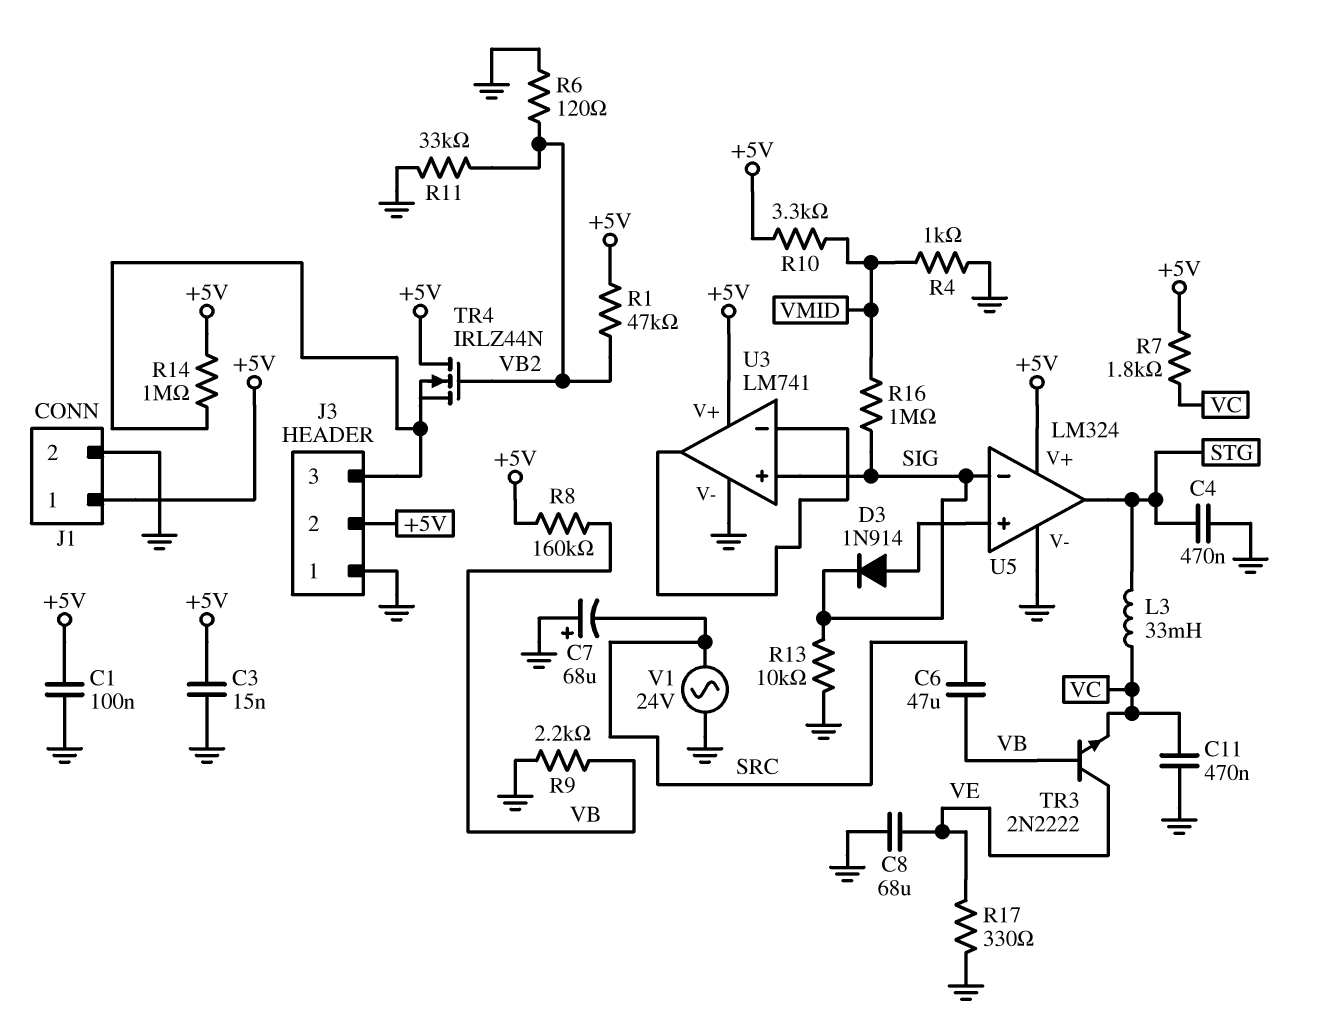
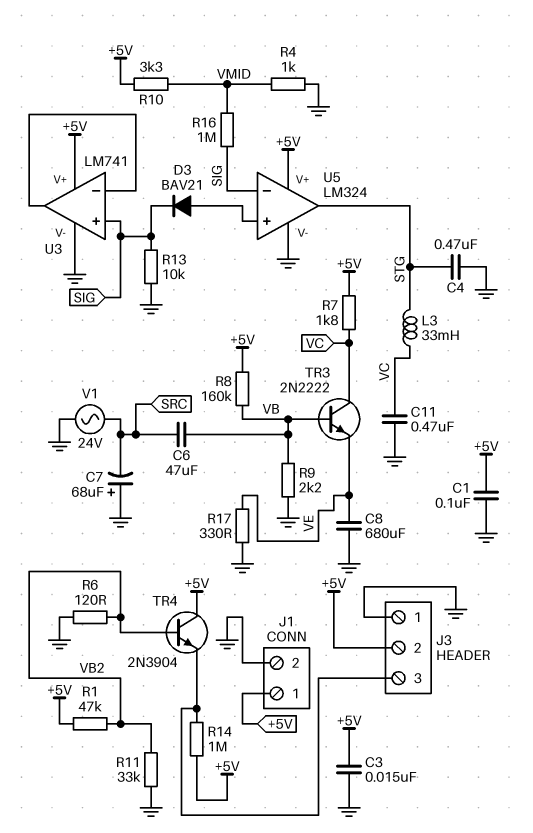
C8: 68uF (GND, VE) -> 680uF (GND, VE)
D3: diode 1N914 (A U5/in+, K SIG) -> diode BAV21 (A U5/in+, K SIG)
TR3: NPN 2N2222 (B VB, C VE, E VC) -> NPN 2N2222 (B VB, C VC, E VE)
TR4: NMOS IRLZ44N (G VB2, D +5V, S J3/3) -> NPN 2N3904 (B VB2, C +5V, E J3/3)

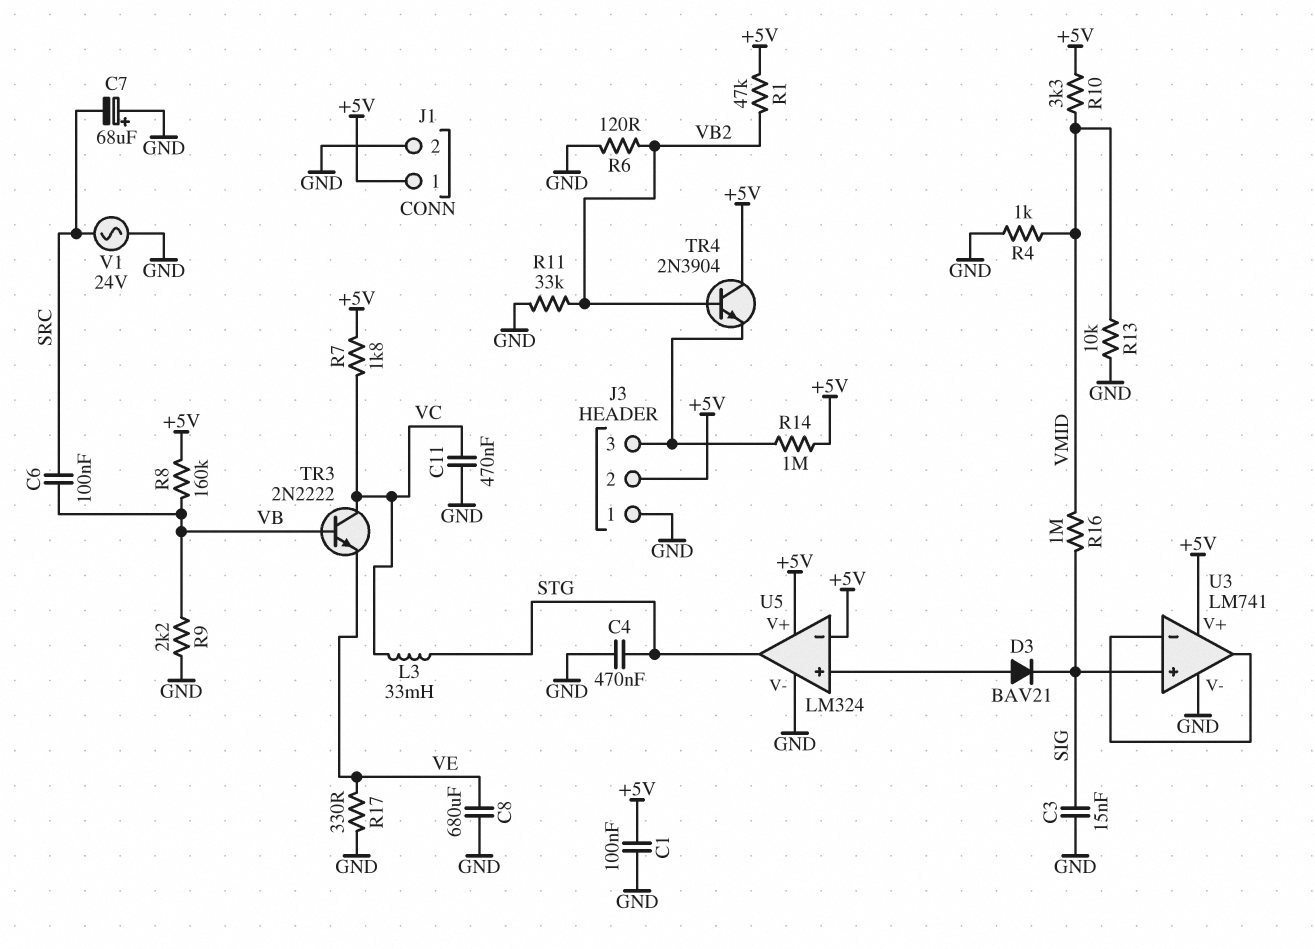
C3: 15nF (+5V, GND) -> 15nF (GND, SIG)
C6: 47uF (SRC, VB) -> 100nF (SRC, VB)
R13: 10k (GND, SIG) -> 10k (GND, VMID)
U5 pin in-: SIG -> +5V

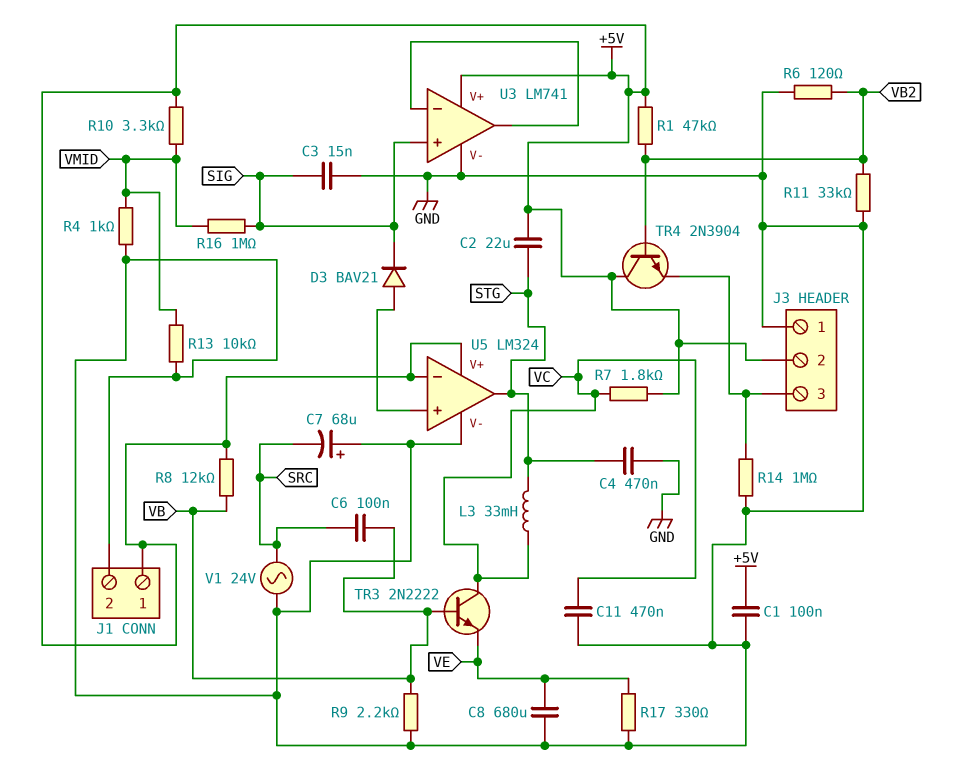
C2: none -> 22uF (+5V, STG)
R8: 160k (+5V, VB) -> 12k (+5V, VB)
R14: 1M (+5V, J3/3) -> 1M (GND, J3/3)

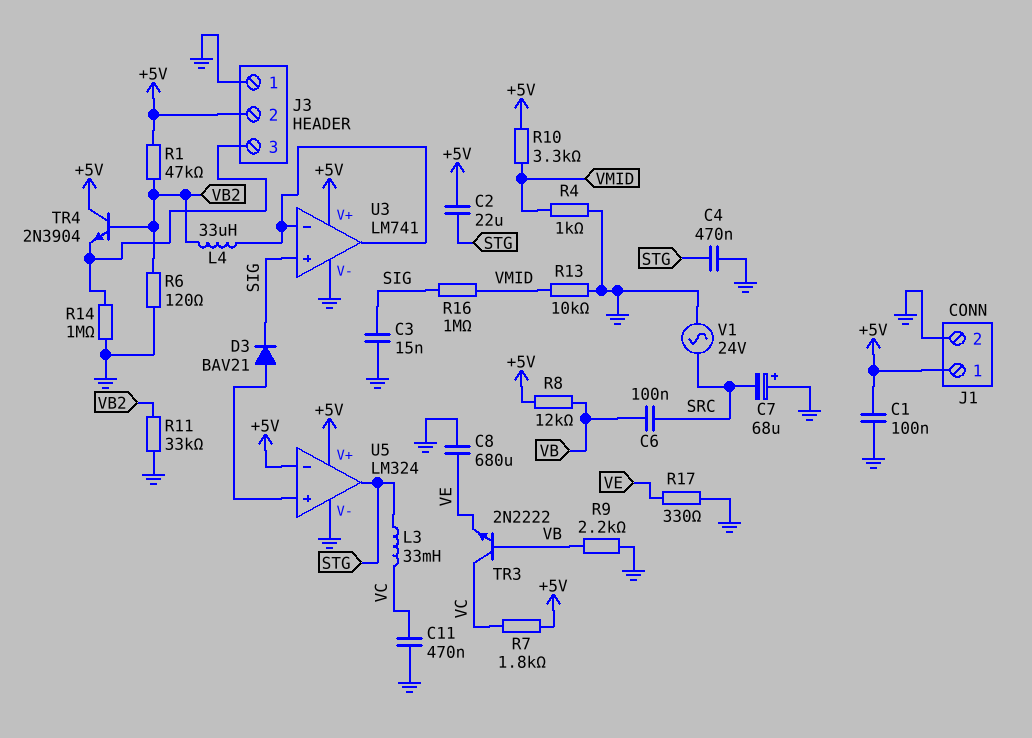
L4: none -> 33uH (U3/in-, VB2)

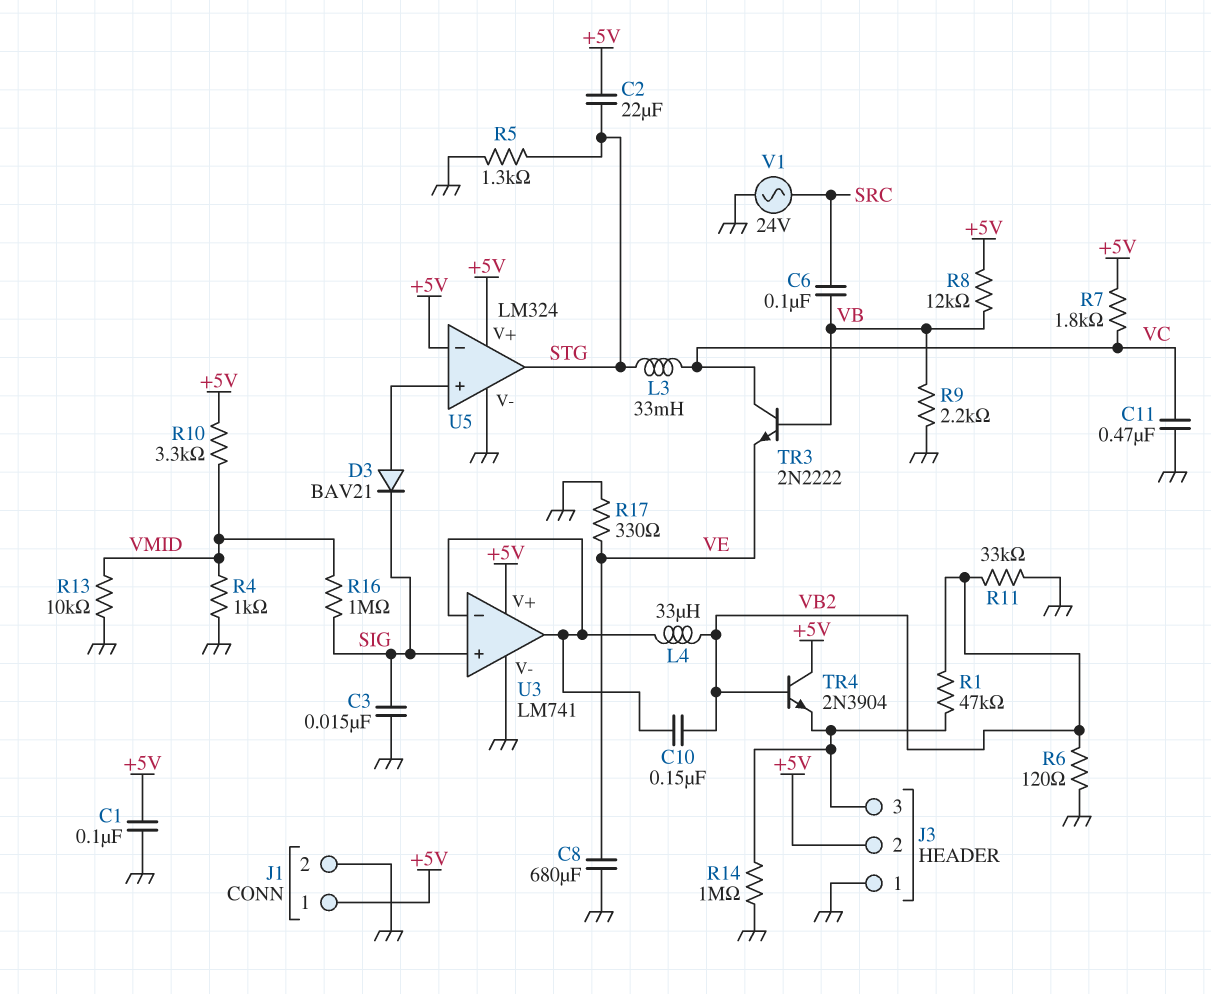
C4: 470nF (GND, STG) -> none
C7: 68uF (plus GND, minus SRC) -> none
C10: none -> 150nF (U3/in-, VB2)
R1: 47k (+5V, VB2) -> 47k (J3/3, VB2)
R5: none -> 1.3k (GND, STG)

